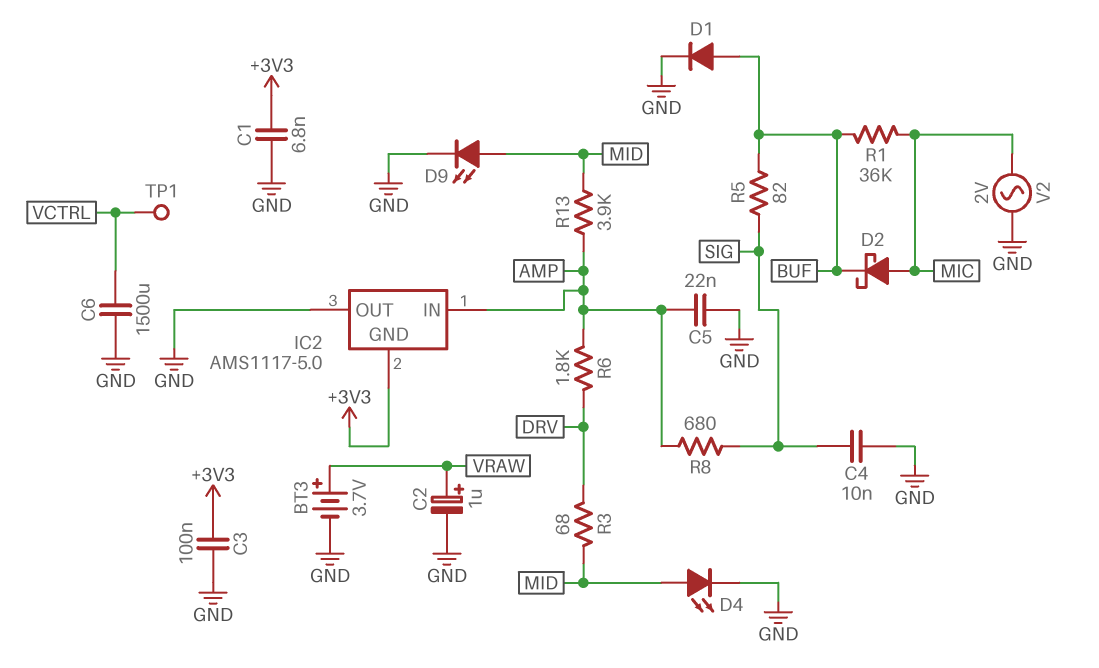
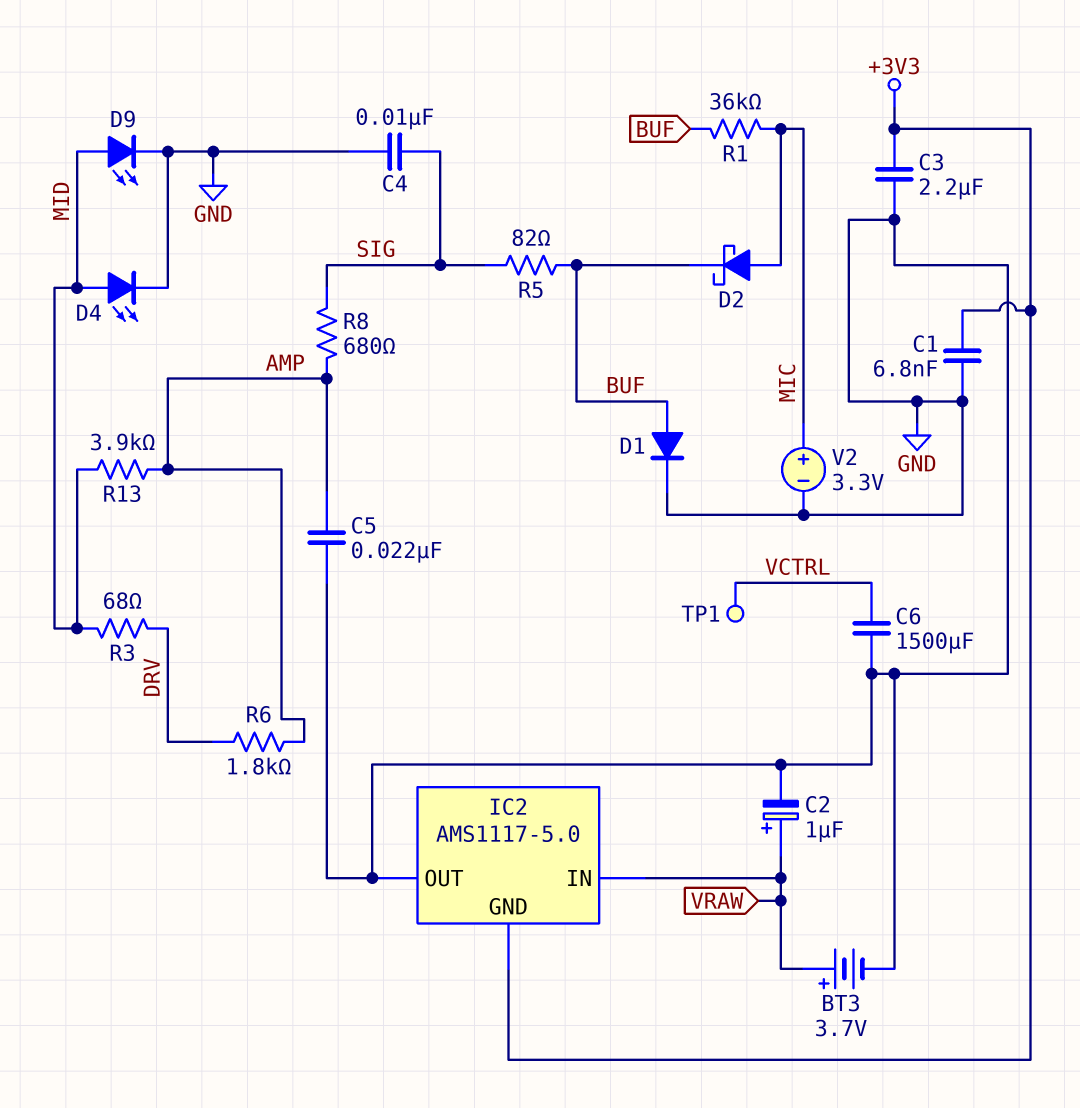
C3: 100nF (+3V3, GND) -> 2.2uF (+3V3, GND)
IC2 pin IN: AMP -> VRAW
V2: AC 2V (GND, MIC) -> 3.3V (plus MIC, minus GND)

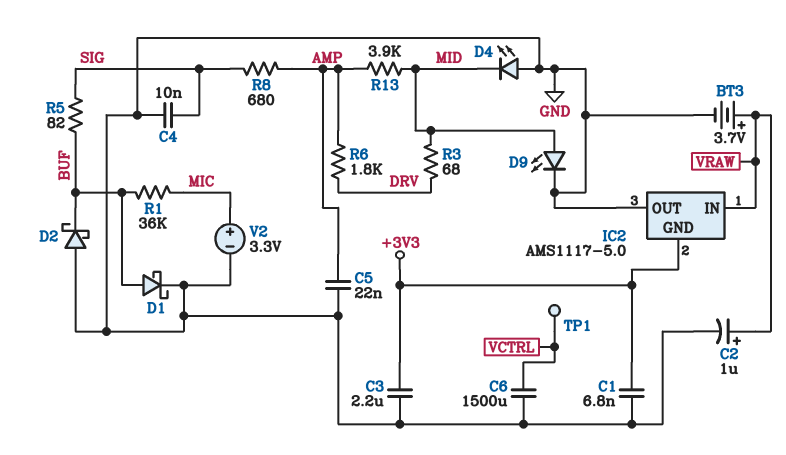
D1: diode (A BUF, K GND) -> schottky (A BUF, K GND)
D2: schottky (A MIC, K BUF) -> schottky (A GND, K BUF)
D4: LED (A MID, K GND) -> LED (A GND, K MID)

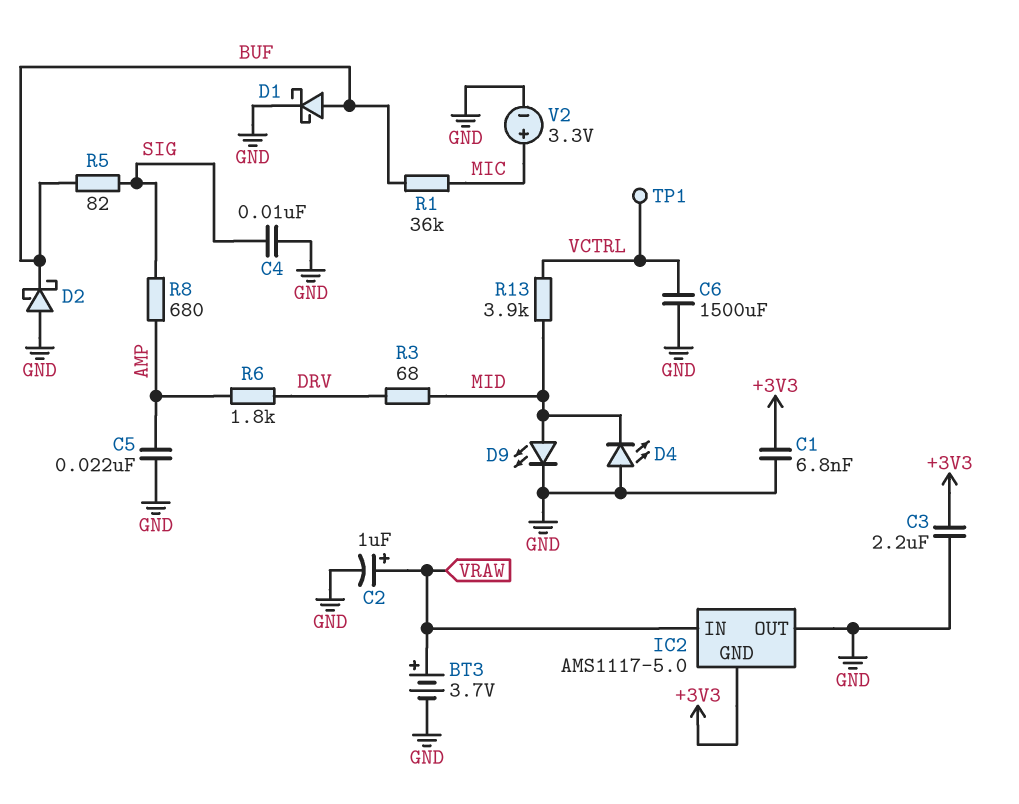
R13: 3.9k (AMP, MID) -> 3.9k (MID, VCTRL)

